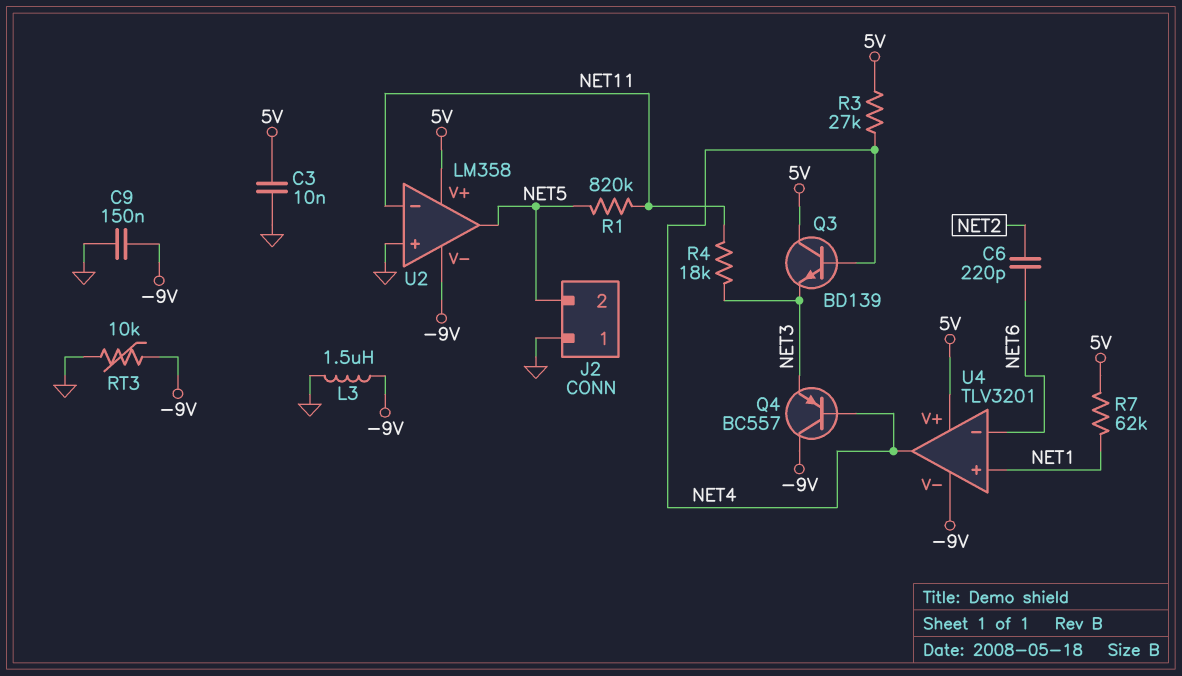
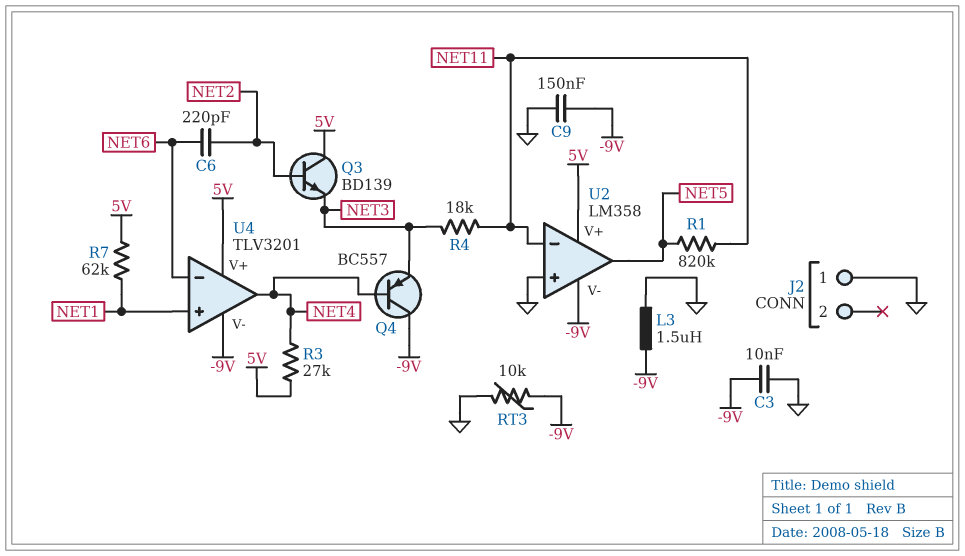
C3: 10nF (5V, GND) -> 10nF (-9V, GND)
J2 pin 2: NET5 -> none
Q3: NPN BD139 (B NET4, C 5V, E NET3) -> NPN BD139 (B NET2, C 5V, E NET3)

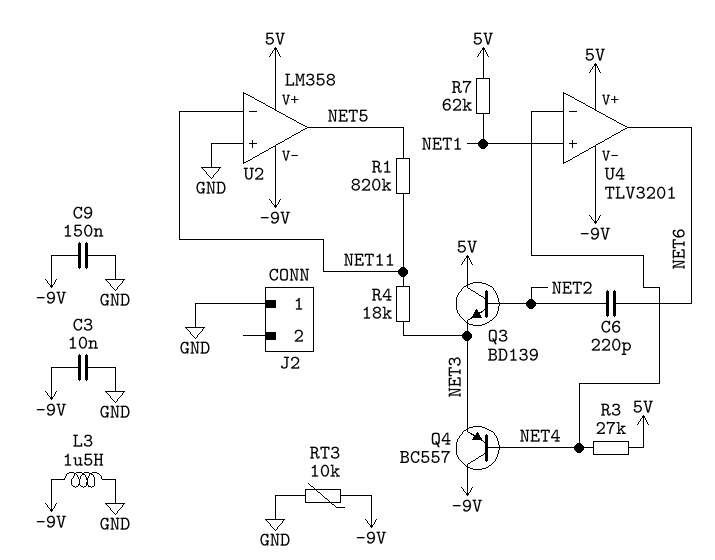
U4 pin in-: NET6 -> NET4
U4 pin out: NET4 -> NET6

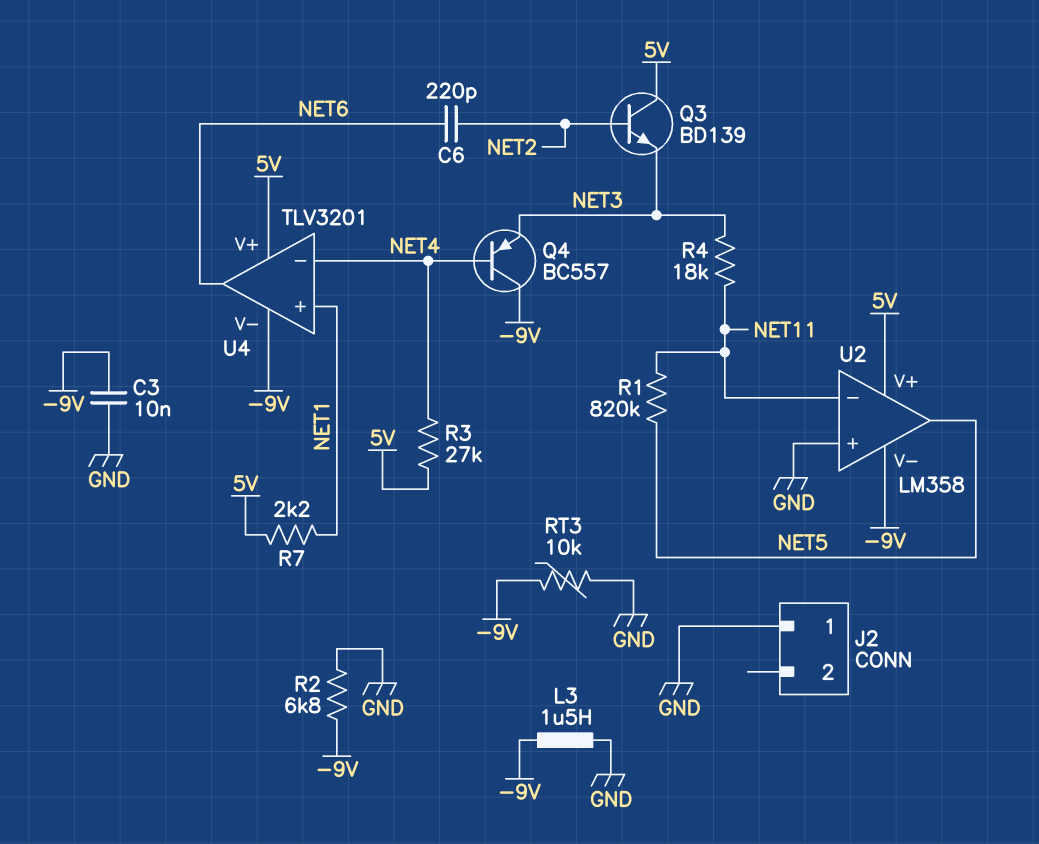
C9: 150nF (-9V, GND) -> none
R2: none -> 6.8k (-9V, GND)
R7: 62k (5V, NET1) -> 2.2k (5V, NET1)

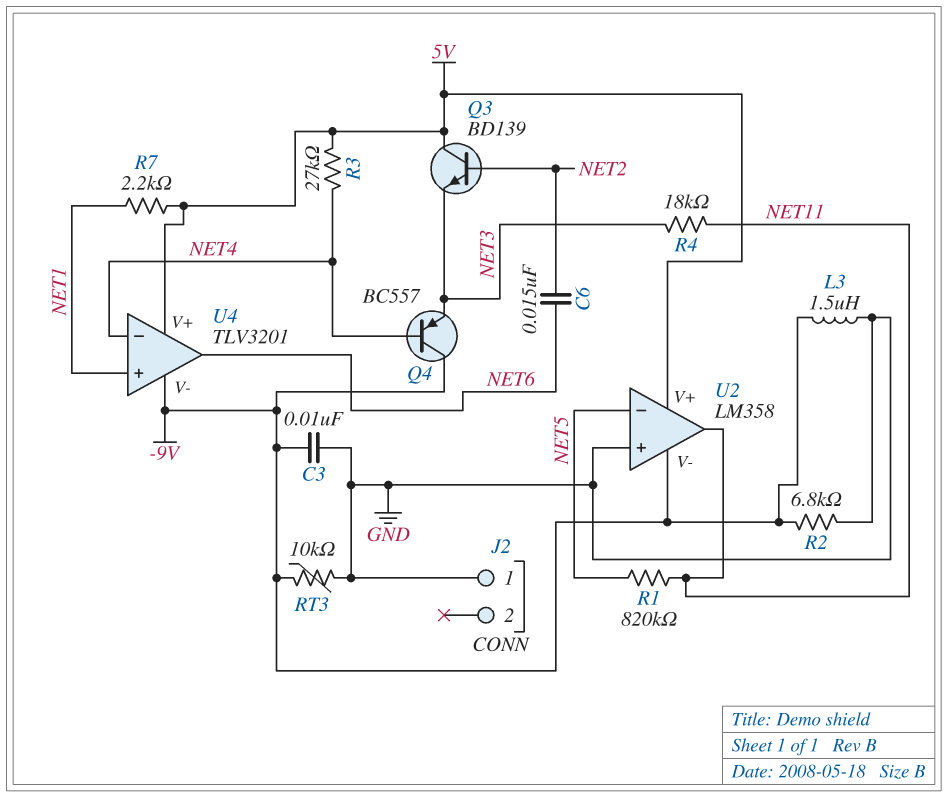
C6: 220pF (NET2, NET6) -> 15nF (NET2, NET6)
U2 pin in-: NET11 -> NET5
U2 pin out: NET5 -> NET11

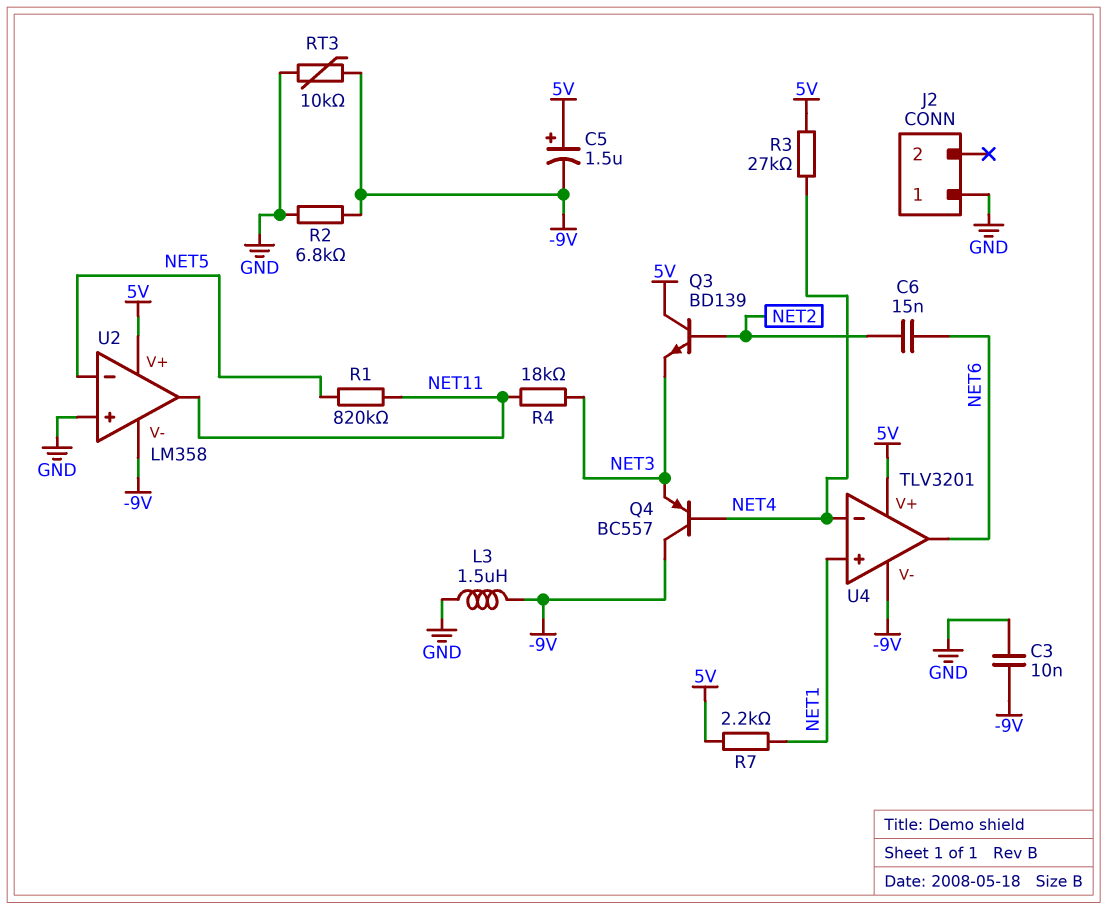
C5: none -> 1.5uF (plus 5V, minus -9V)

